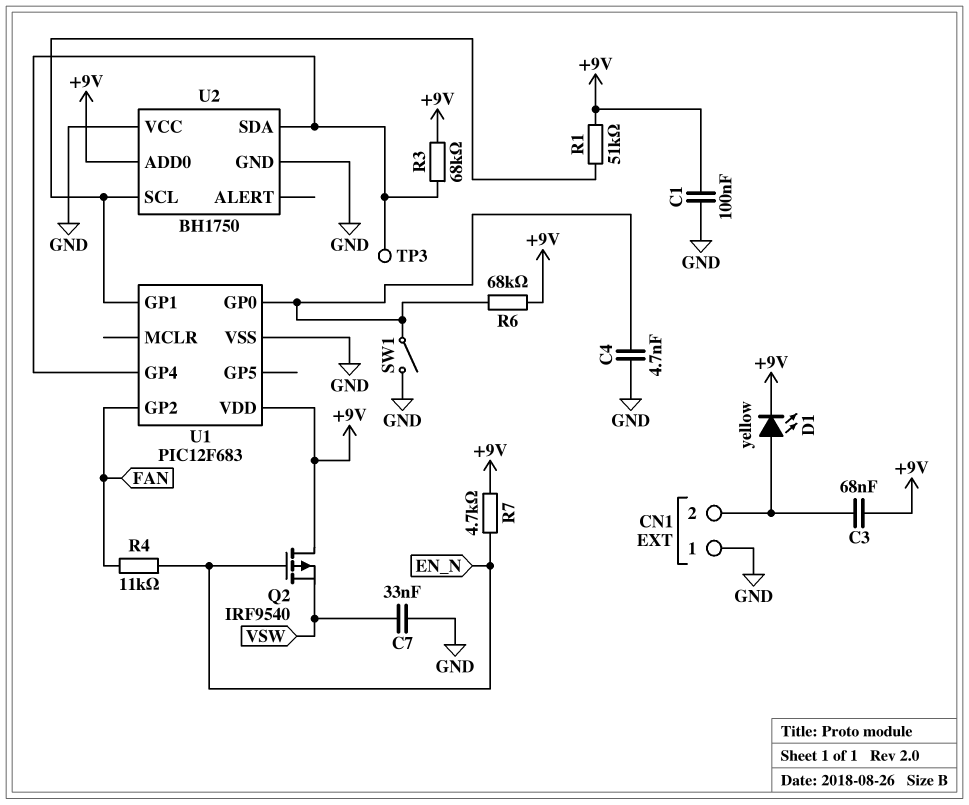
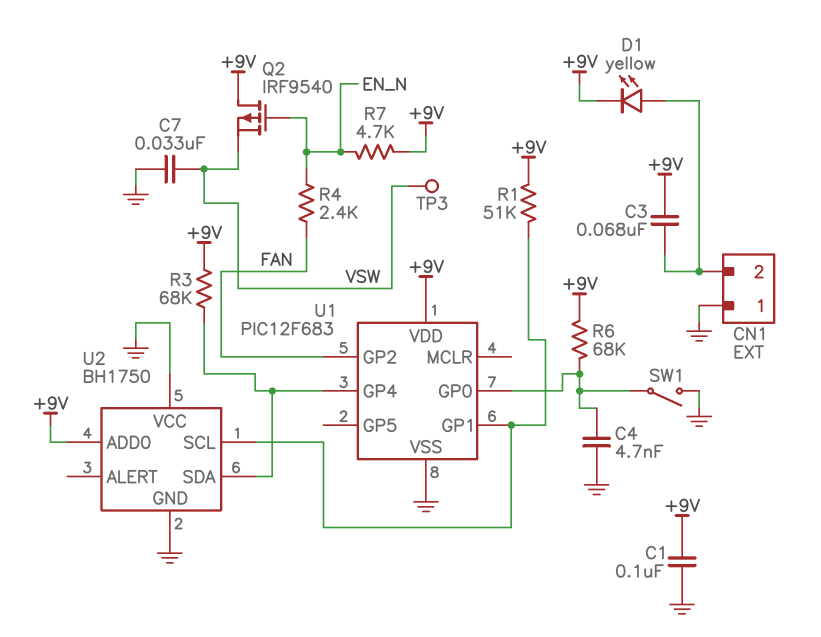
R4: 11k (EN_N, FAN) -> 2.4k (EN_N, FAN)
TP3: test point (U1/GP4) -> test point (VSW)

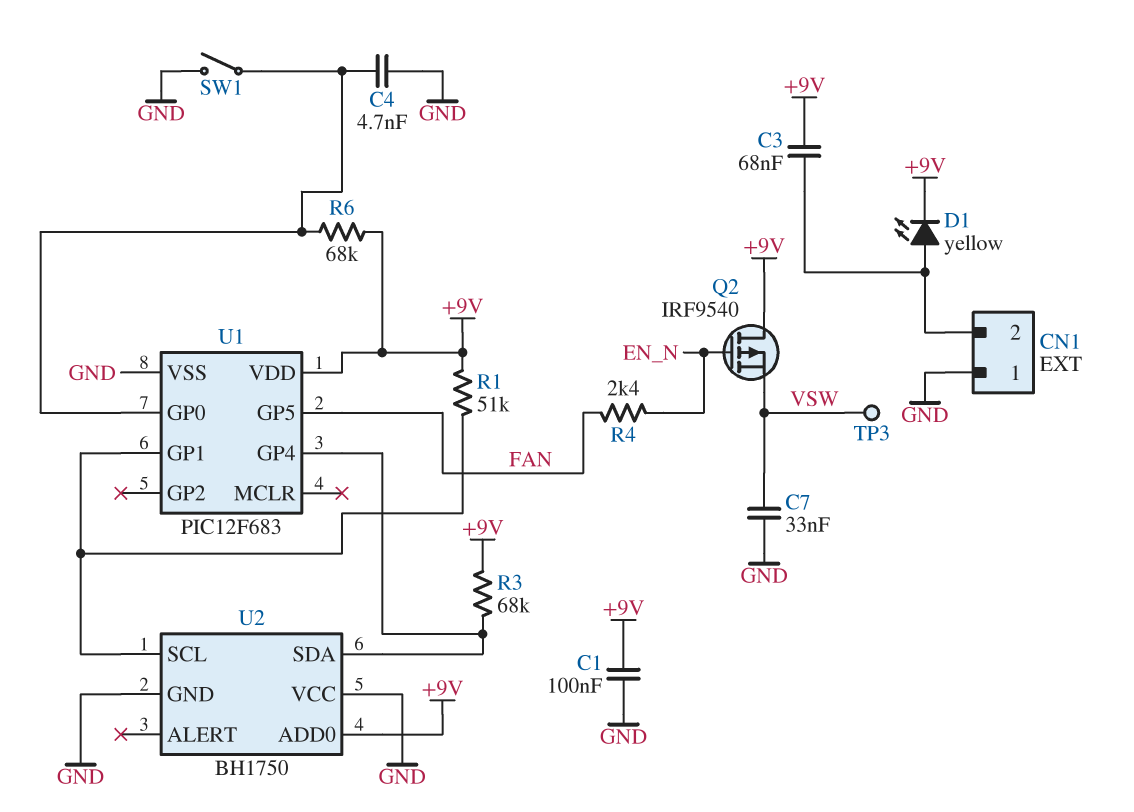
R7: 4.7k (+9V, EN_N) -> none
U1 pin GP2: FAN -> none
U1 pin GP5: none -> FAN

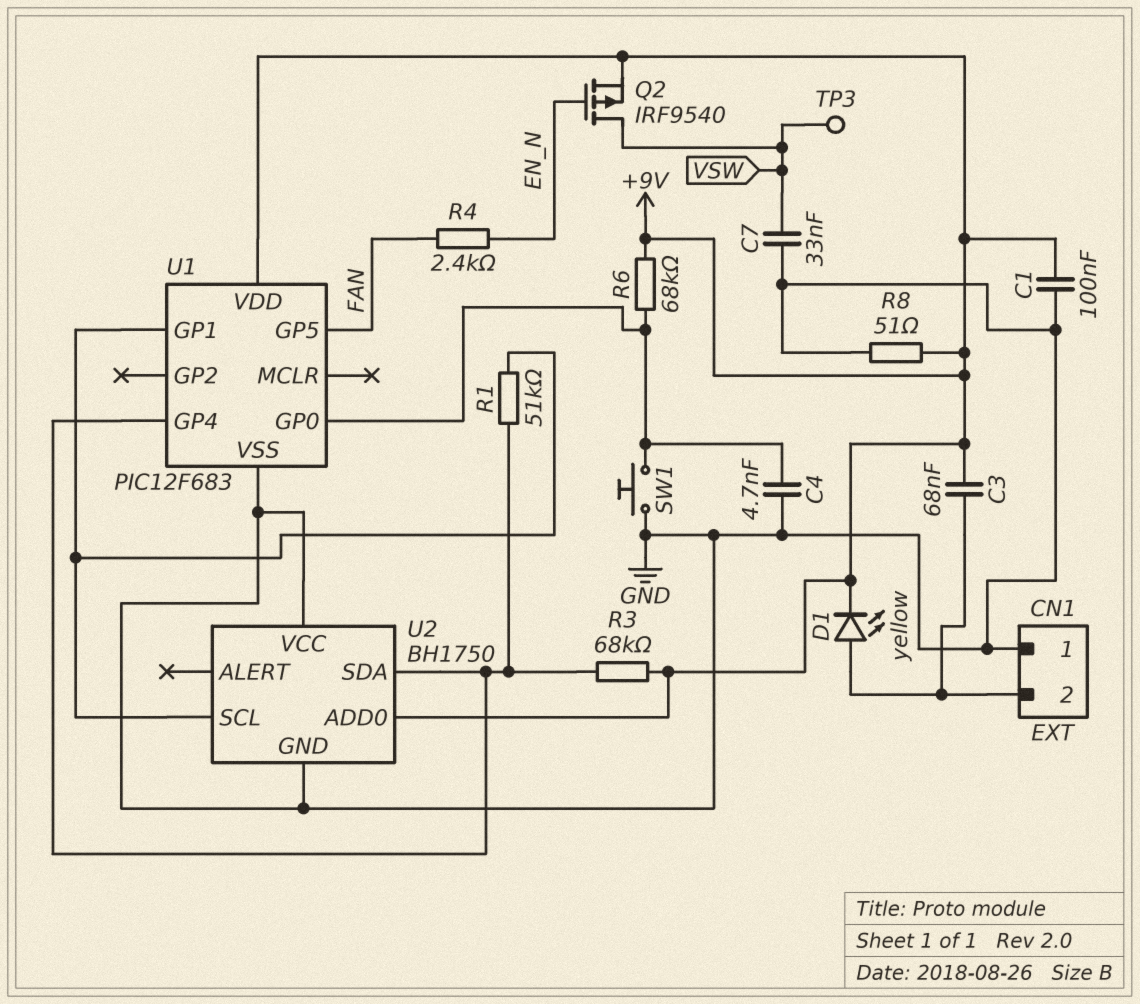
Q2: PMOS IRF9540 (G EN_N, D +9V, S VSW) -> PMOS IRF9540 (G EN_N, D VSW, S +9V)
R1: 51k (+9V, U1/GP1) -> 51k (U1/GP1, U1/GP4)
R8: none -> 51 (+9V, GND)
SW1: switch (GND, U1/GP0) -> button (GND, U1/GP0)

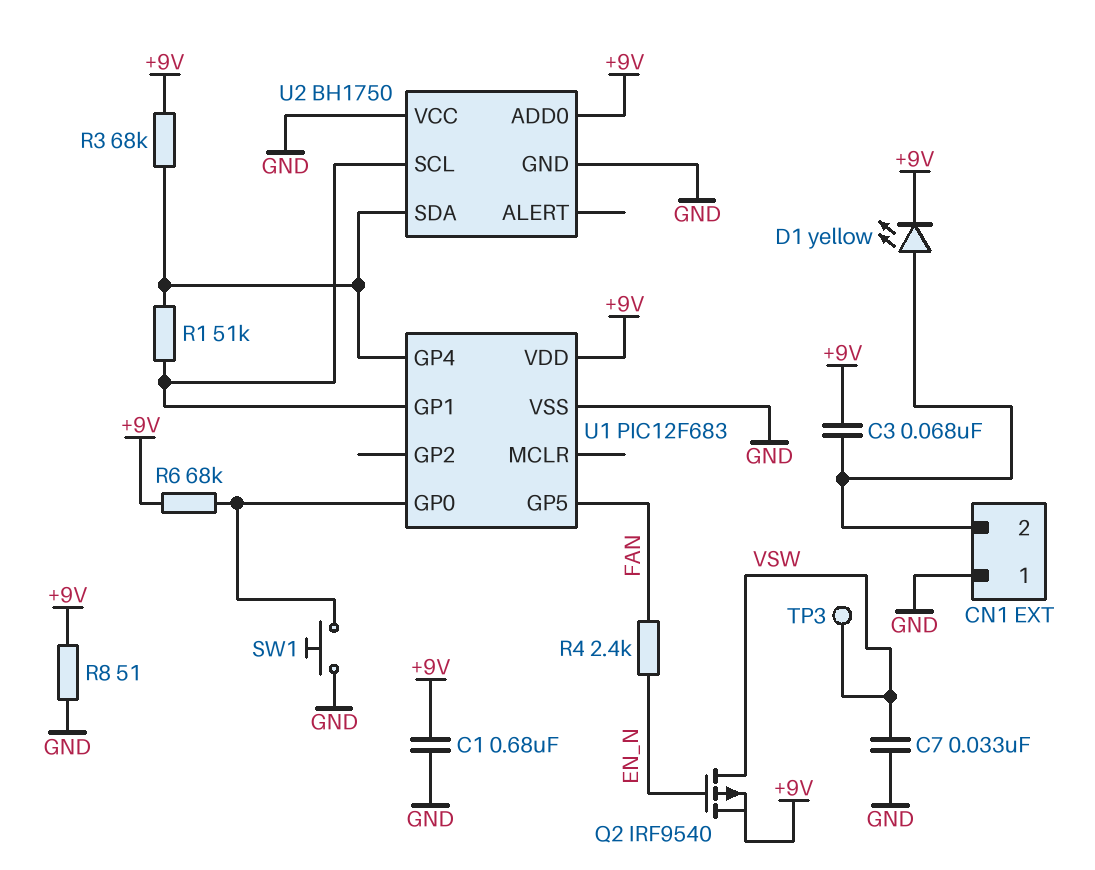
C1: 100nF (+9V, GND) -> 680nF (+9V, GND)
C4: 4.7nF (GND, U1/GP0) -> none

